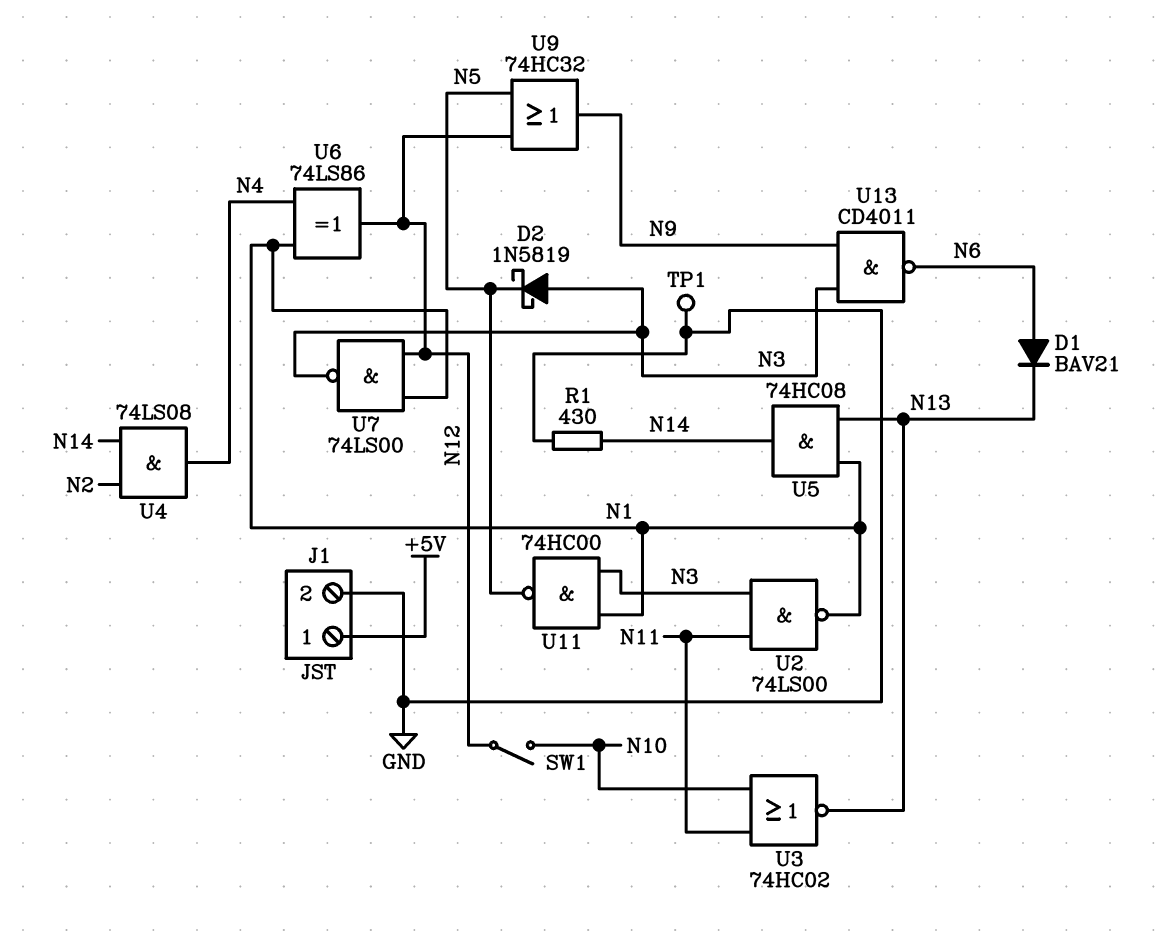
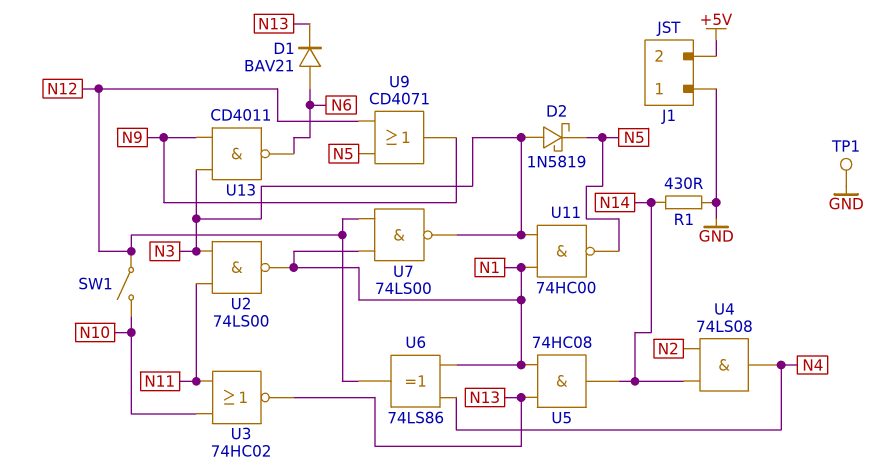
J1 pin 1: +5V -> GND
J1 pin 2: GND -> +5V
U9: OR 74HC32 (in N5, in N12, out N9) -> OR CD4071 (in N5, in N12, out N9)

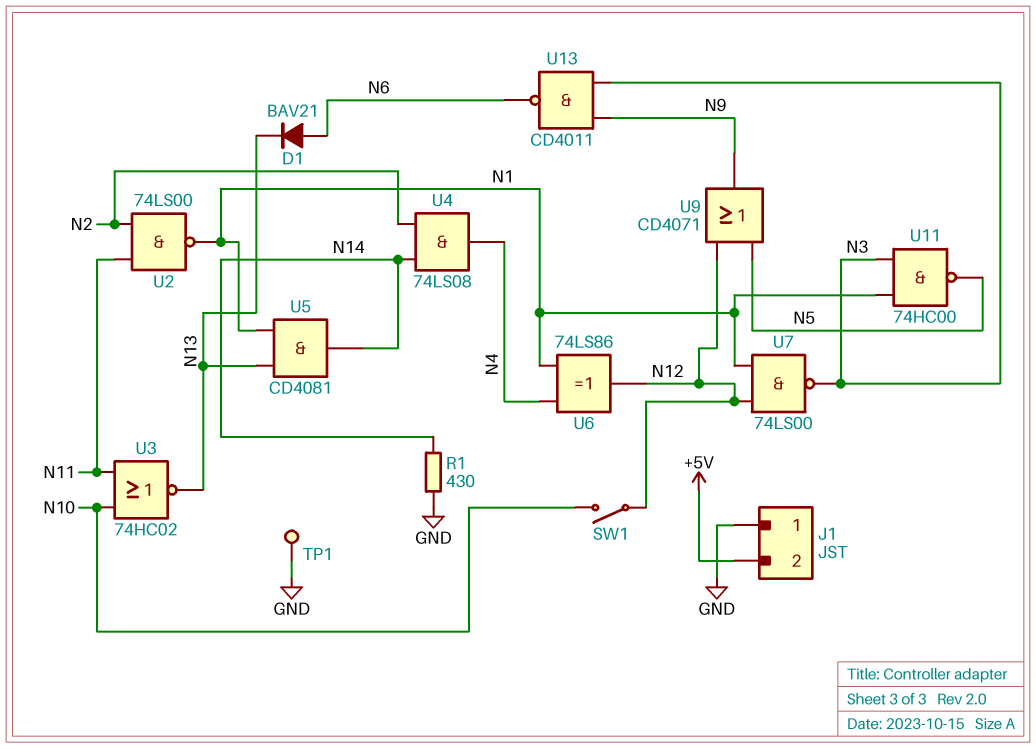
D2: schottky 1N5819 (A N3, K N5) -> none
U2: NAND 74LS00 (in N3, in N11, out N1) -> NAND 74LS00 (in N2, in N11, out N1)
U5: AND 74HC08 (in N1, in N13, out N14) -> AND CD4081 (in N1, in N13, out N14)

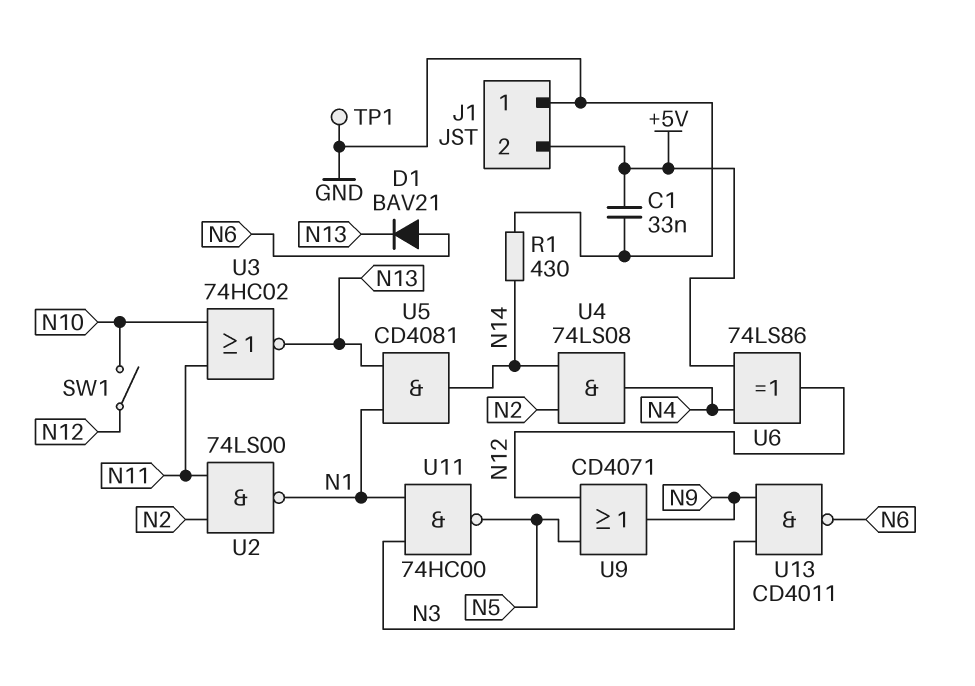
C1: none -> 33nF (+5V, GND)
U6: XOR 74LS86 (in N1, in N4, out N12) -> XOR 74LS86 (in +5V, in N4, out N12)
U7: NAND 74LS00 (in N1, in N12, out N3) -> none

